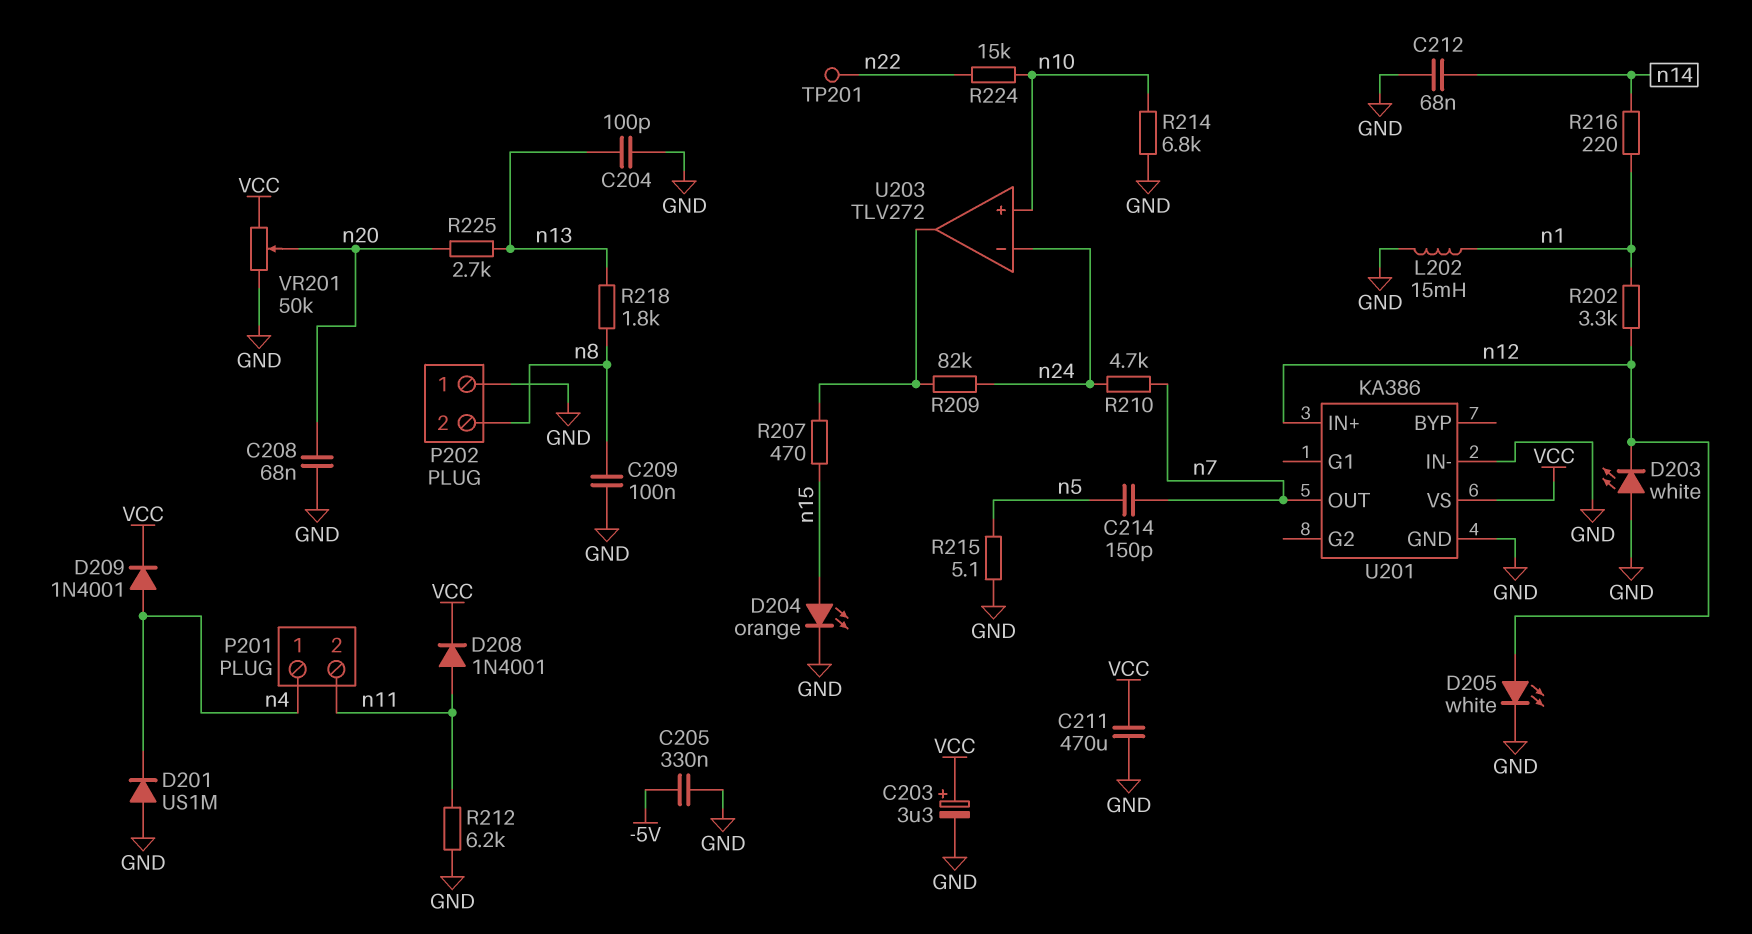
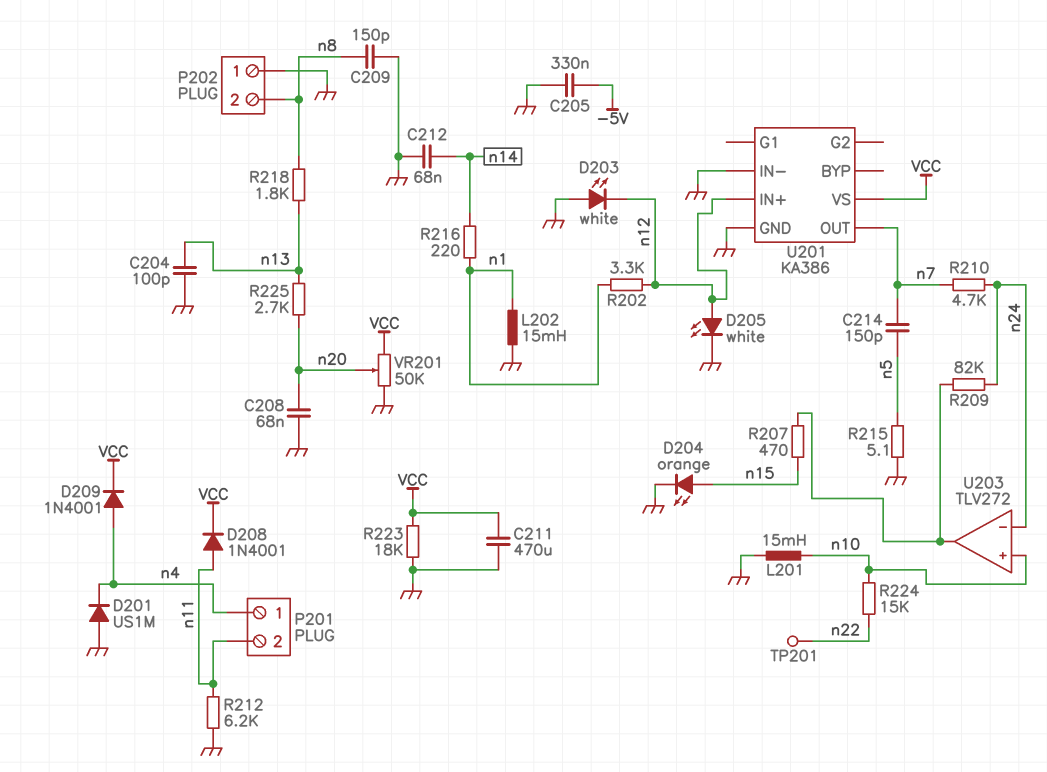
C203: 3.3uF (plus VCC, minus GND) -> none
C209: 100nF (GND, n8) -> 150pF (GND, n8)
L201: none -> 15mH (GND, n10)
R214: 6.8k (GND, n10) -> none
R223: none -> 18k (GND, VCC)

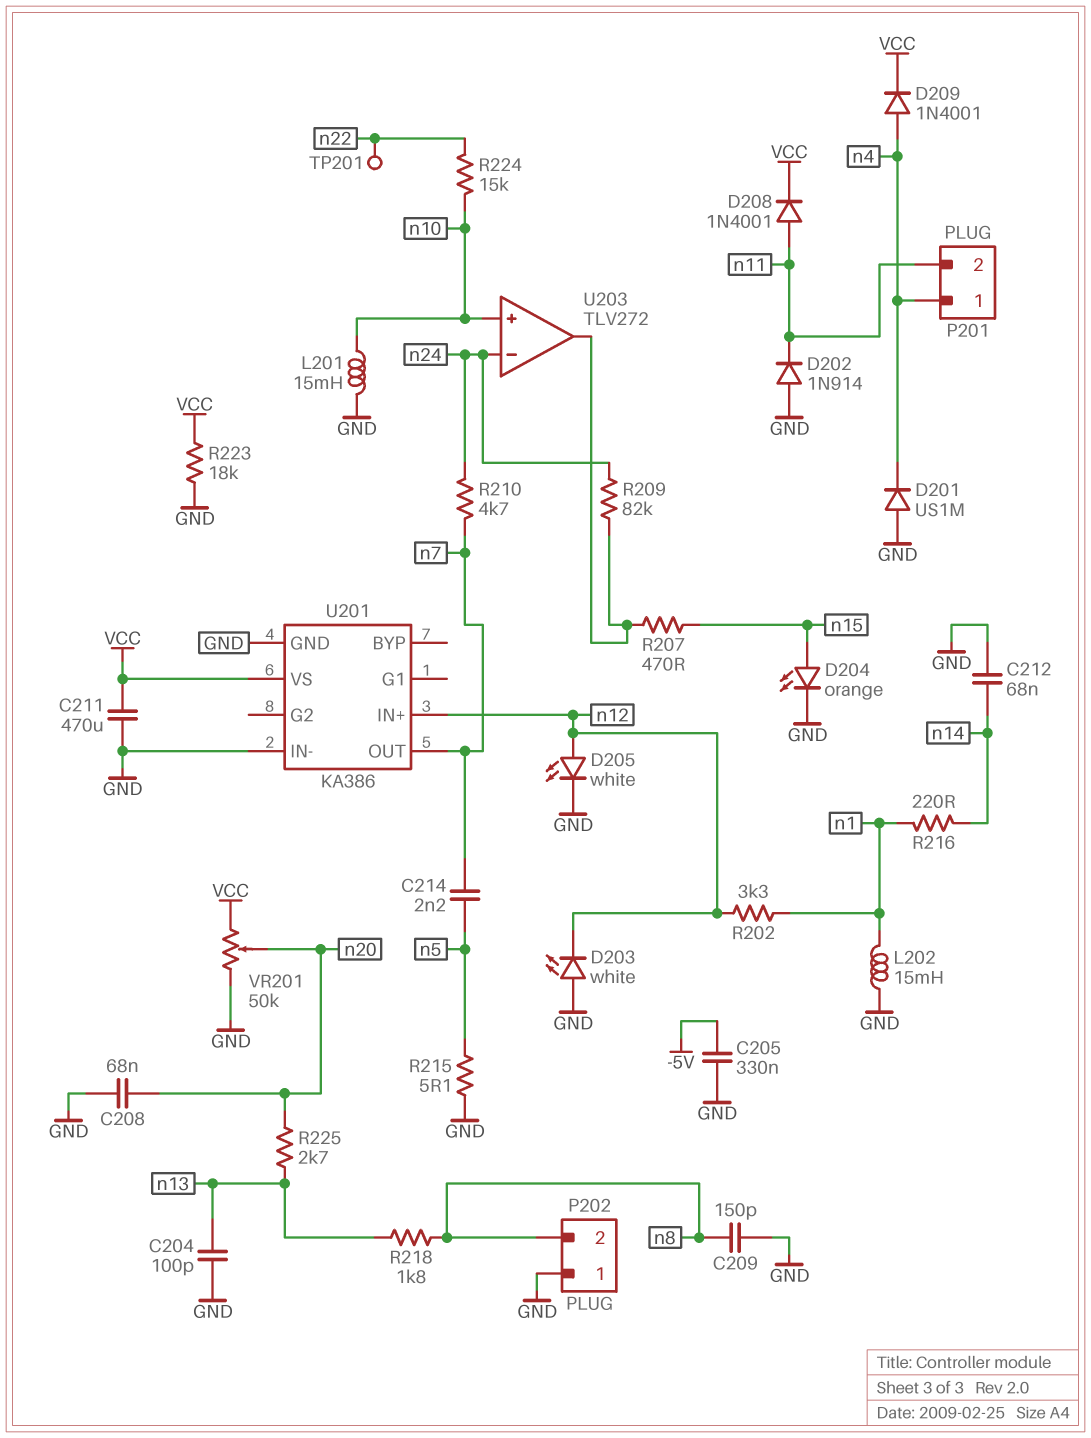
C214: 150pF (n5, n7) -> 2.2nF (n5, n7)
D202: none -> diode 1N914 (A GND, K n11)
R212: 6.2k (GND, n11) -> none

